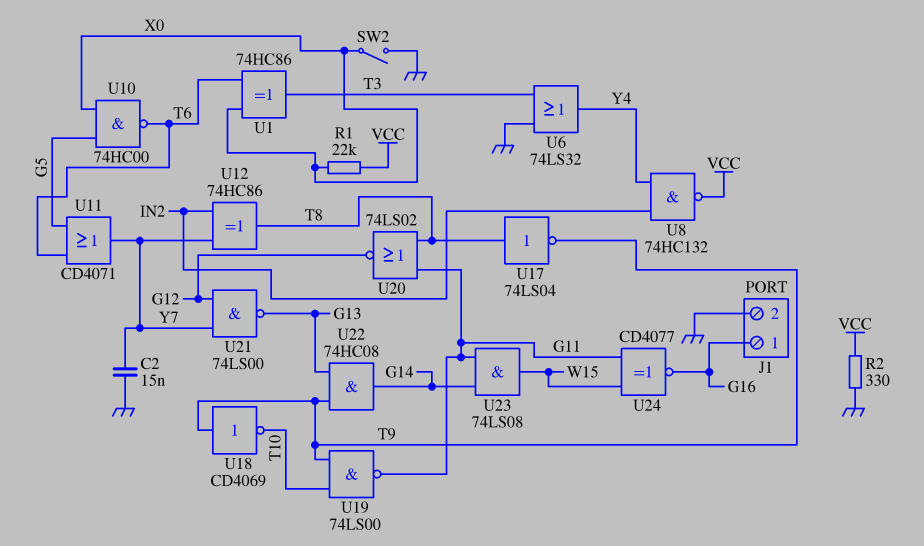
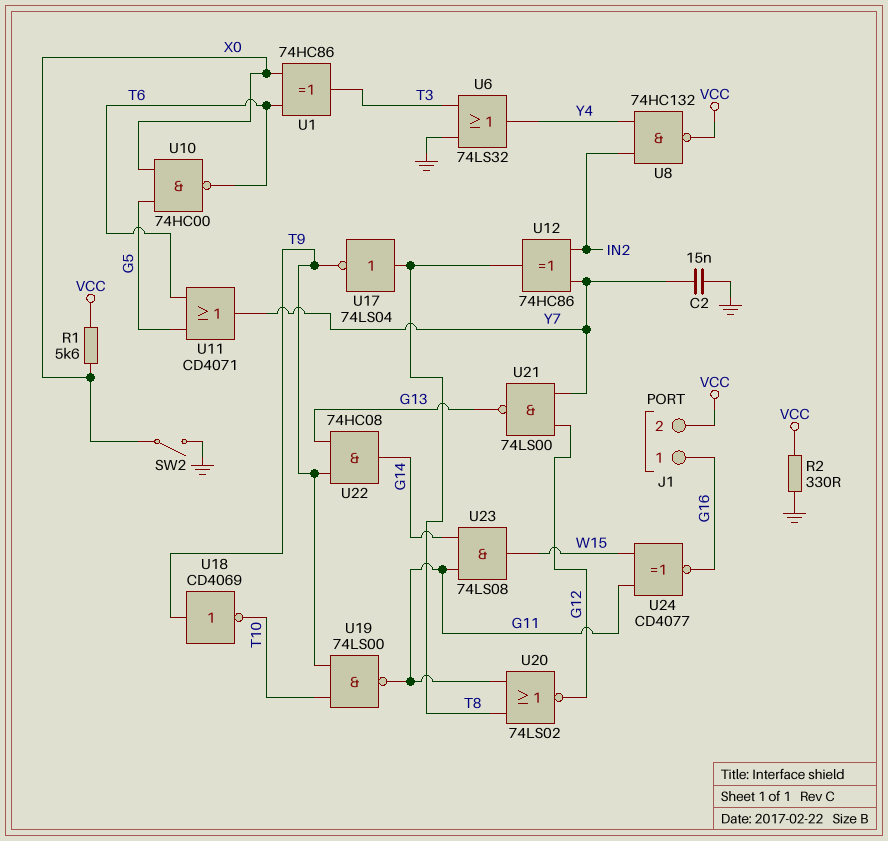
J1 pin 2: GND -> VCC
R1: 22k (VCC, X0) -> 5.6k (VCC, X0)

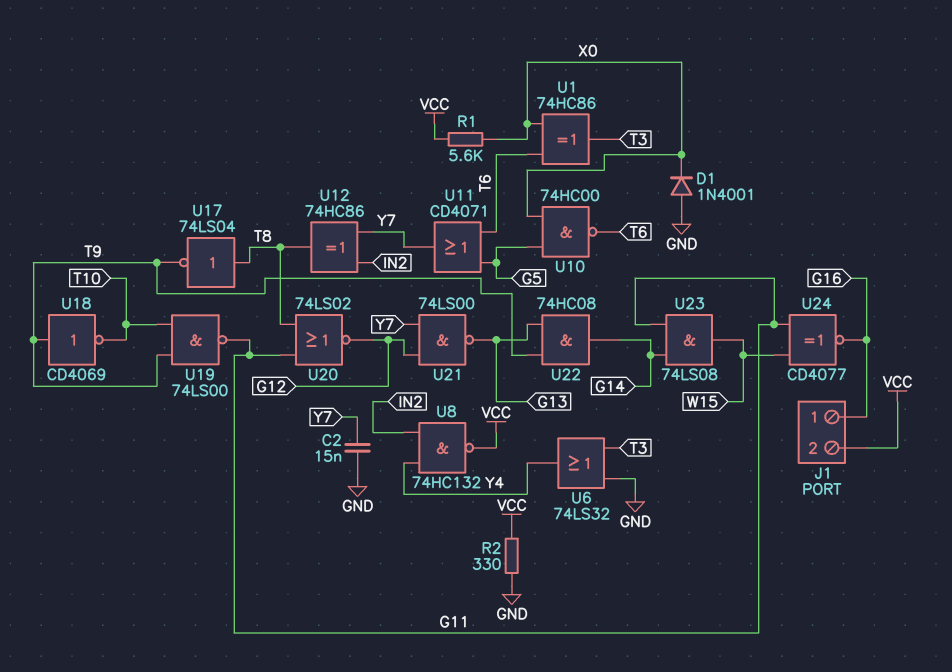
D1: none -> diode 1N4001 (A GND, K X0)
SW2: switch (GND, X0) -> none

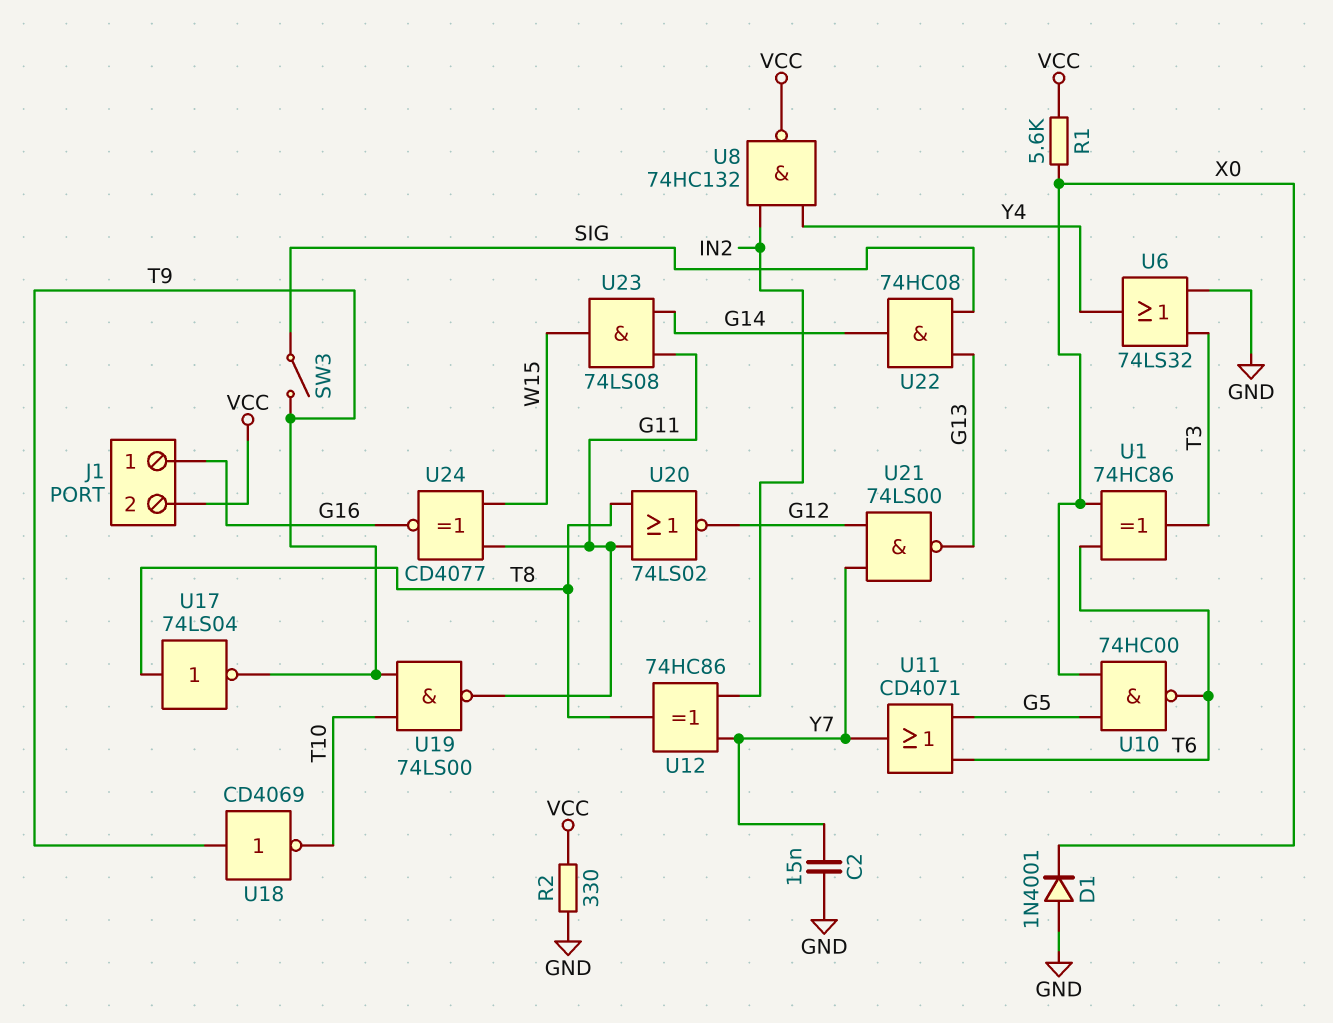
SW3: none -> switch (SIG, T9)
U22: AND 74HC08 (in G13, in T9, out G14) -> AND 74HC08 (in G13, in SIG, out G14)

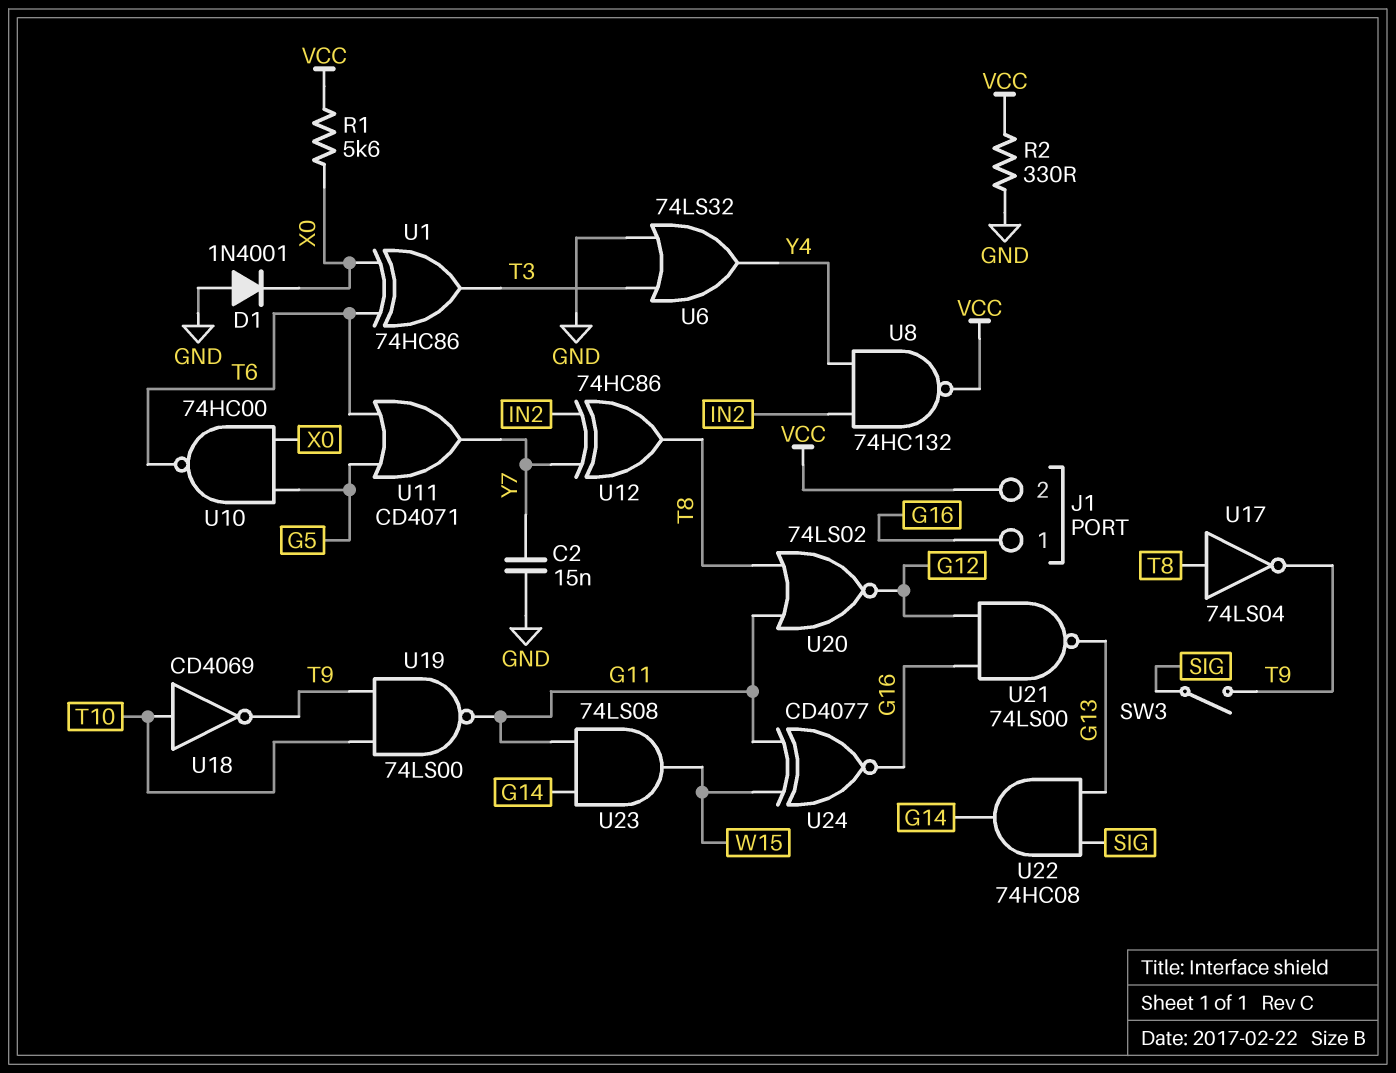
U18: NOT CD4069 (in T9, out T10) -> NOT CD4069 (in T10, out T9)
U21: NAND 74LS00 (in G12, in Y7, out G13) -> NAND 74LS00 (in G12, in G16, out G13)

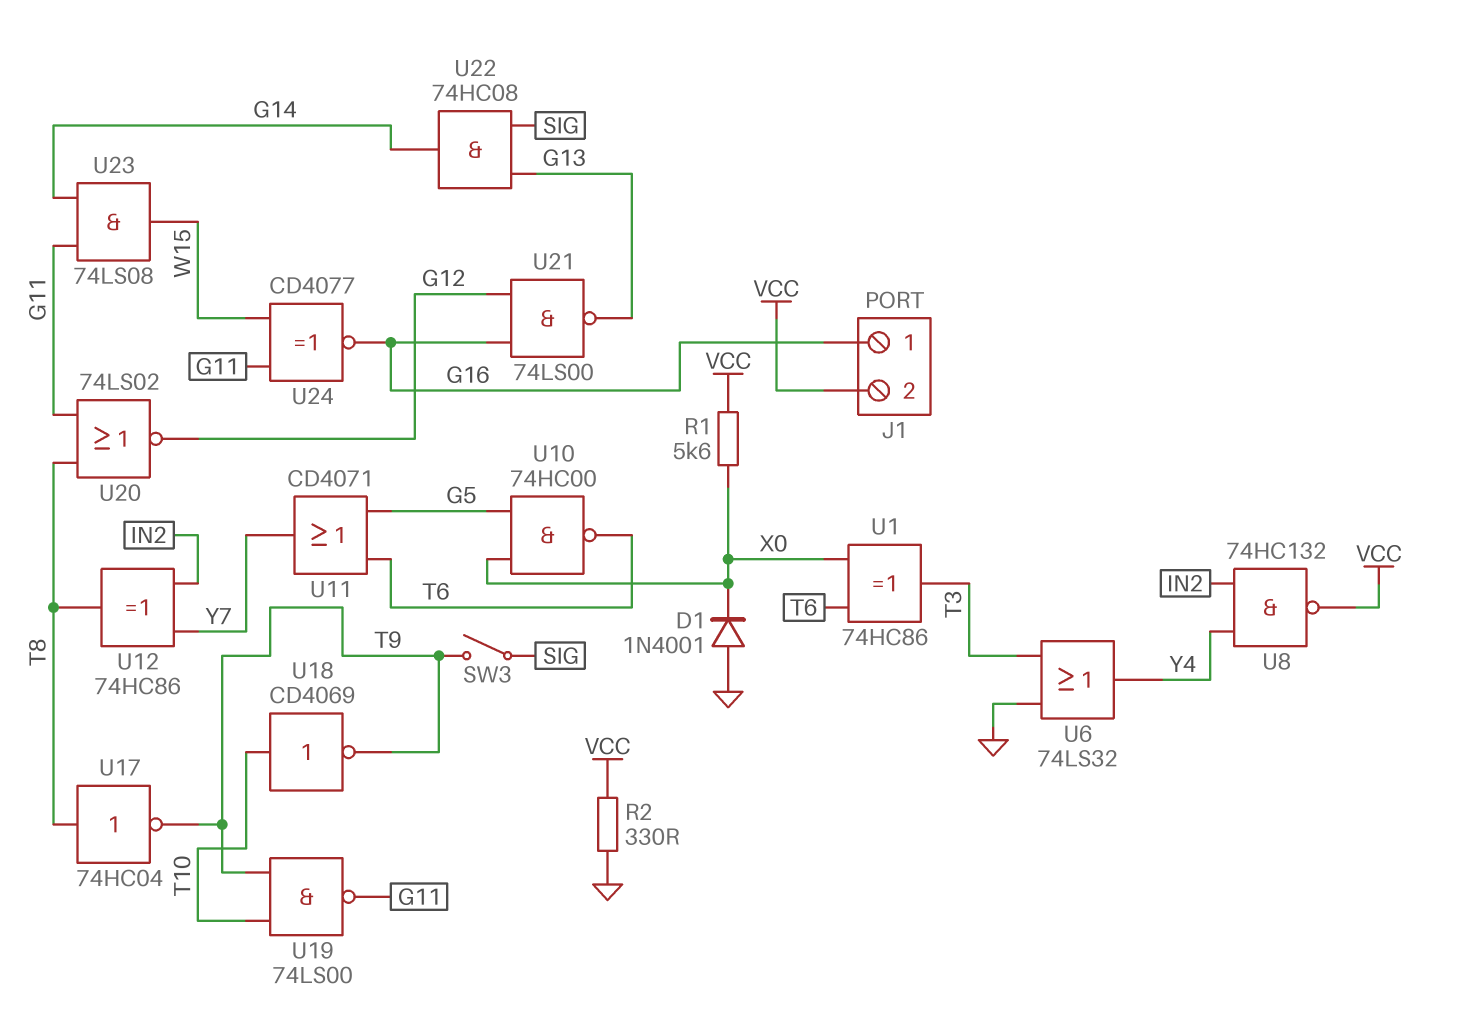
C2: 15nF (GND, Y7) -> none
U17: NOT 74LS04 (in T8, out T9) -> NOT 74HC04 (in T8, out T9)

